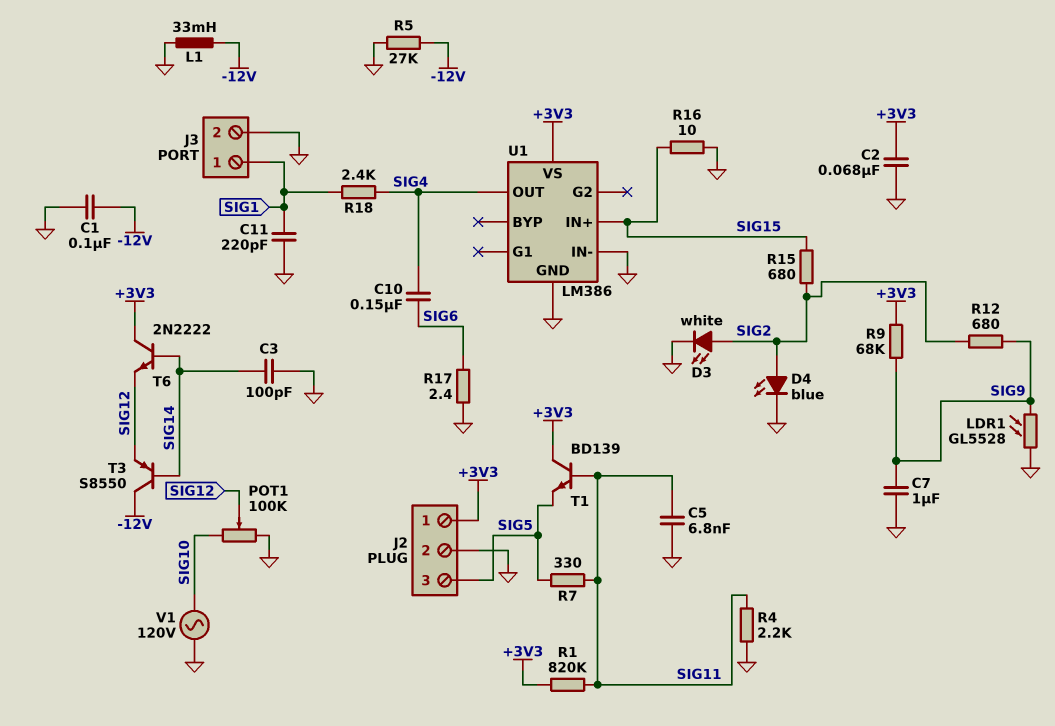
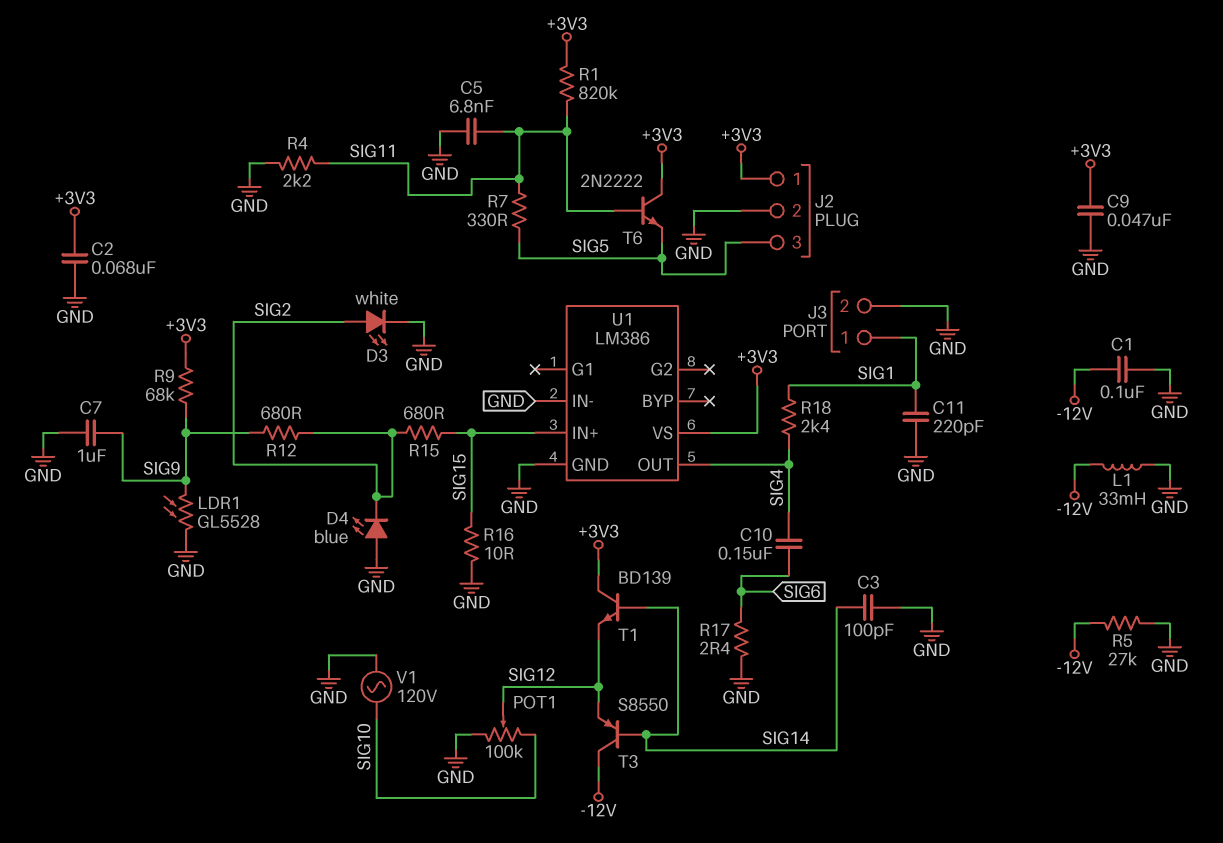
C9: none -> 47nF (+3V3, GND)
D4: LED blue (A SIG2, K GND) -> LED blue (A GND, K SIG2)
T1: NPN BD139 (B SIG11, C +3V3, E SIG5) -> NPN BD139 (B SIG14, C +3V3, E SIG12)
T6: NPN 2N2222 (B SIG14, C +3V3, E SIG12) -> NPN 2N2222 (B SIG11, C +3V3, E SIG5)

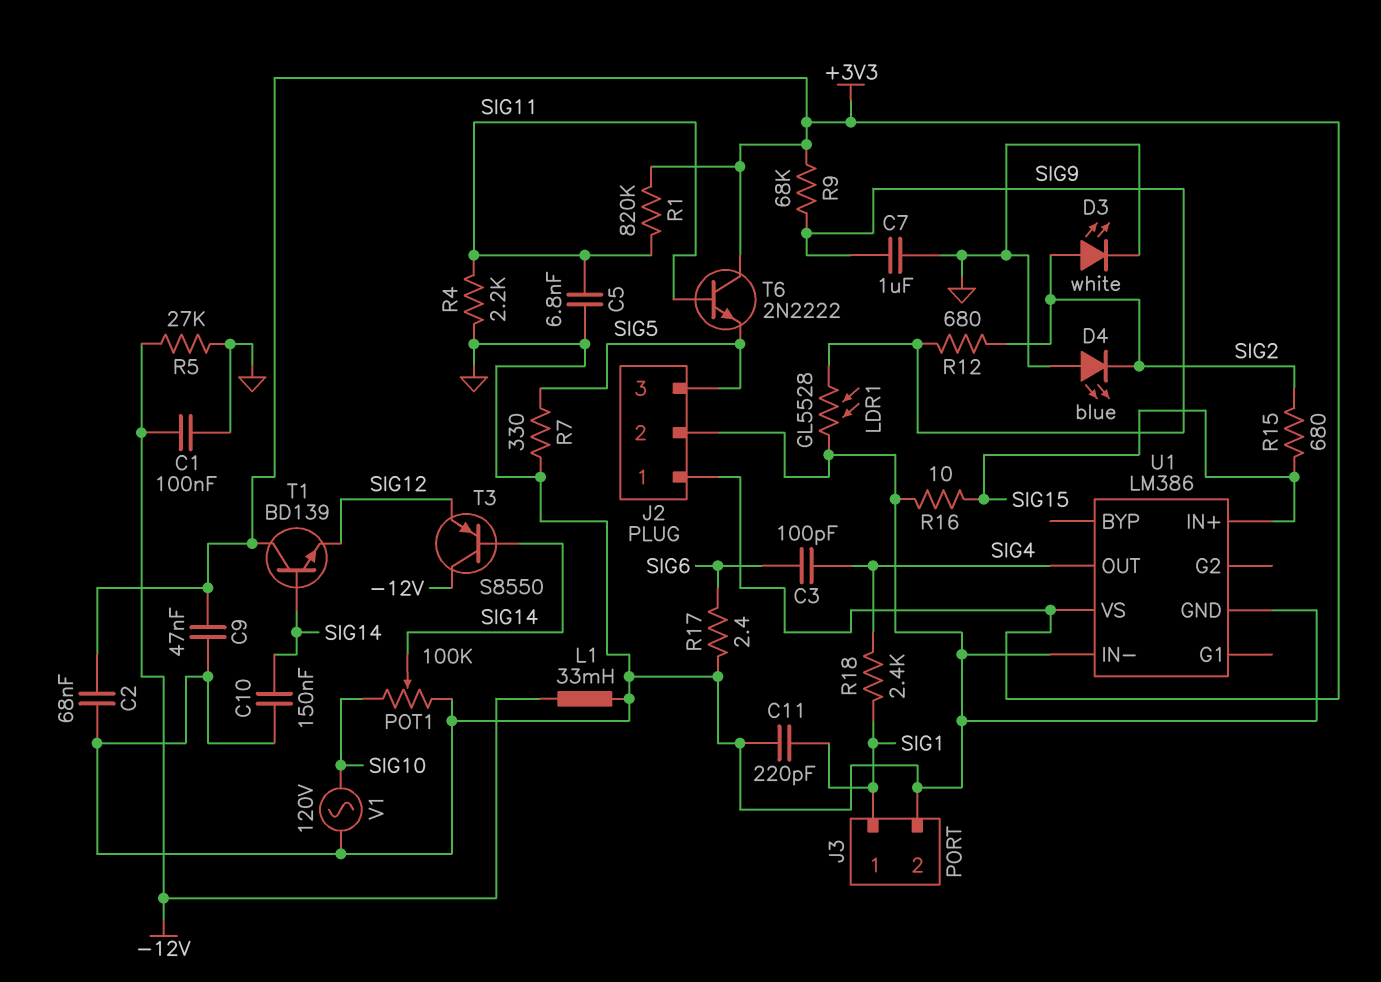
C3: 100pF (GND, SIG14) -> 100pF (SIG4, SIG6)
C10: 150nF (SIG4, SIG6) -> 150nF (GND, SIG14)
POT1: 100k (GND, SIG10, wiper SIG12) -> 100k (GND, SIG10, wiper SIG14)
R7: 330 (SIG5, SIG11) -> 330 (GND, SIG5)

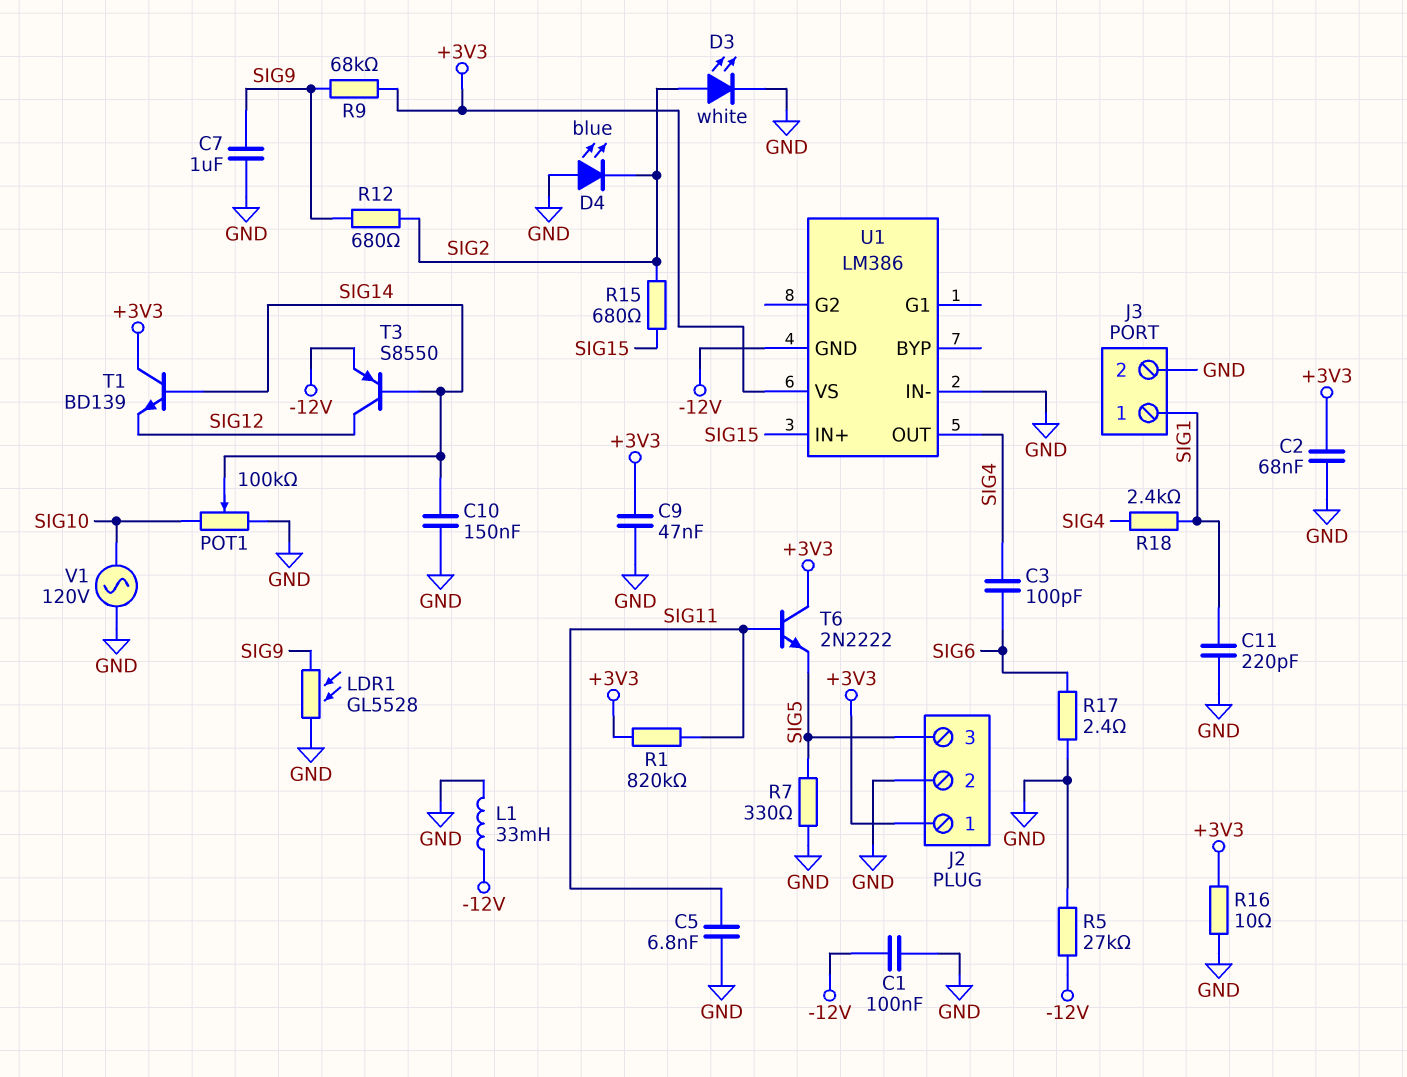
R4: 2.2k (GND, SIG11) -> none
R16: 10 (GND, SIG15) -> 10 (+3V3, GND)
T3: PNP S8550 (B SIG14, C -12V, E SIG12) -> PNP S8550 (B SIG14, C SIG12, E -12V)
U1 pin GND: GND -> -12V

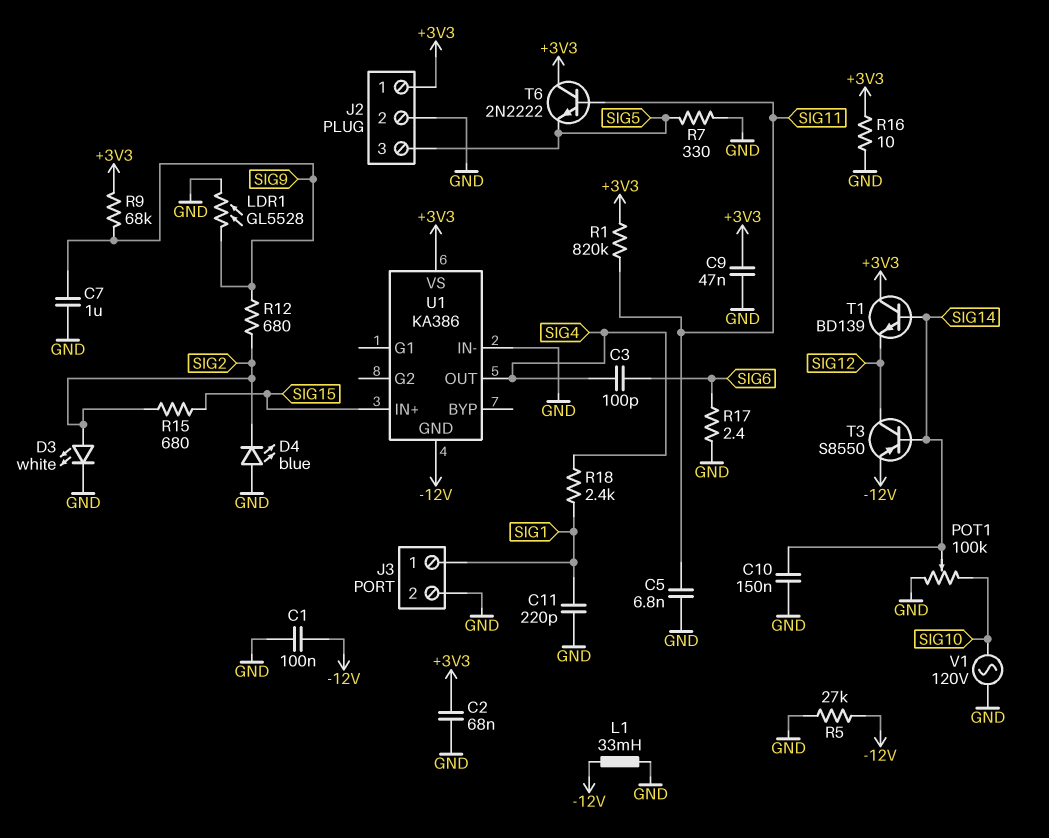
U1: LM386 -> KA386

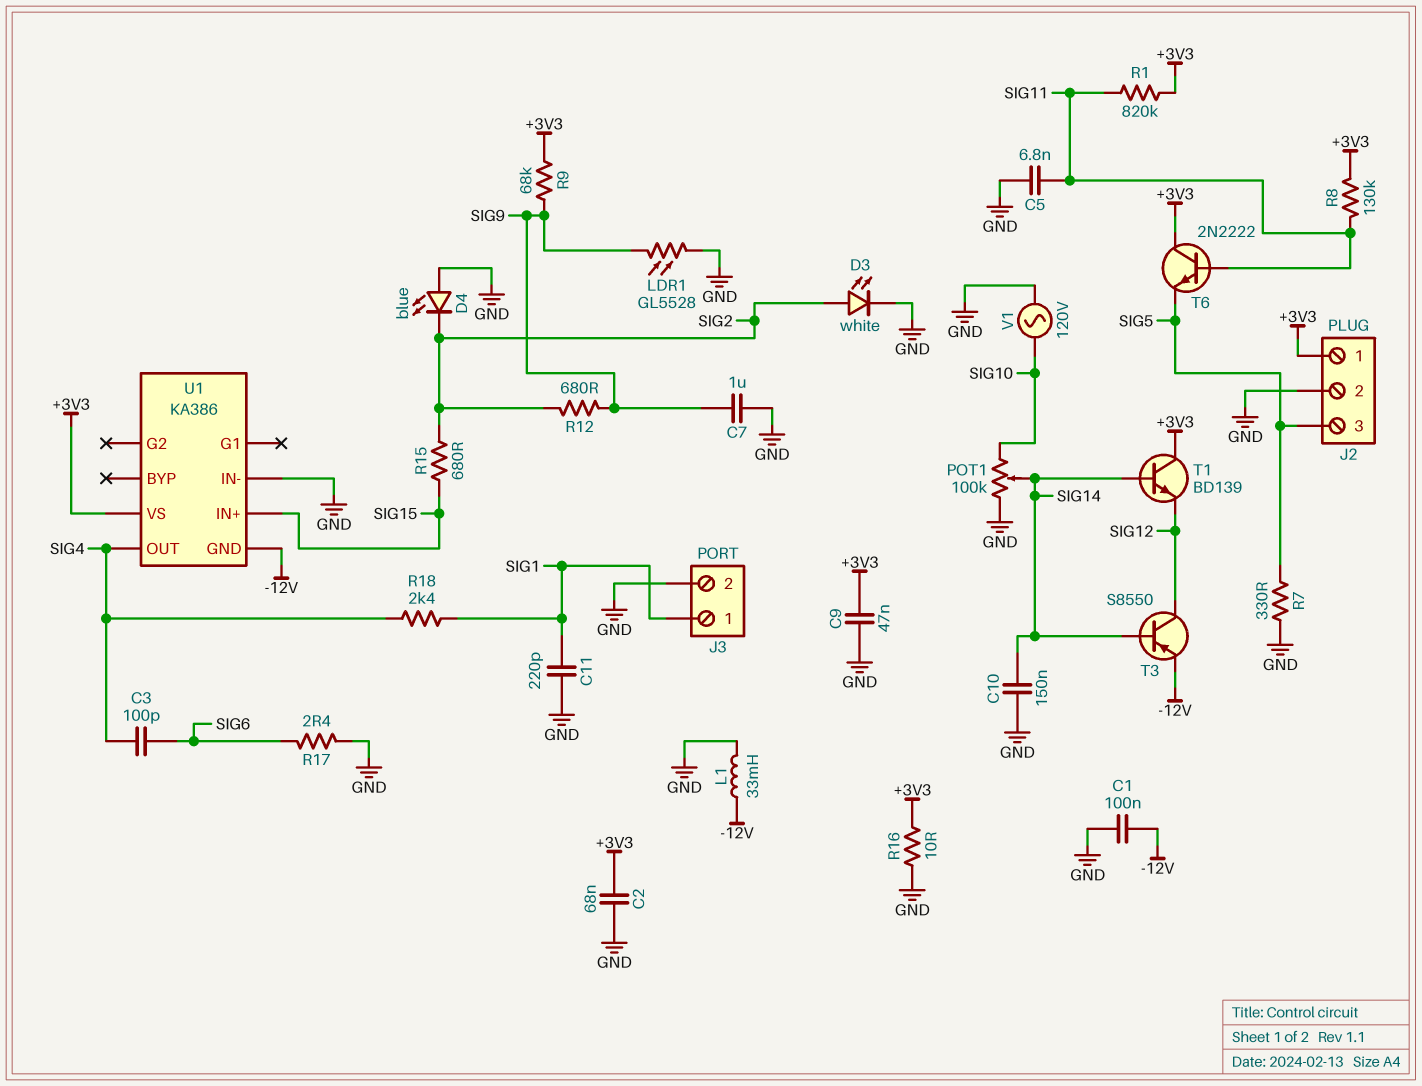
R5: 27k (-12V, GND) -> none
R8: none -> 130k (+3V3, SIG11)

